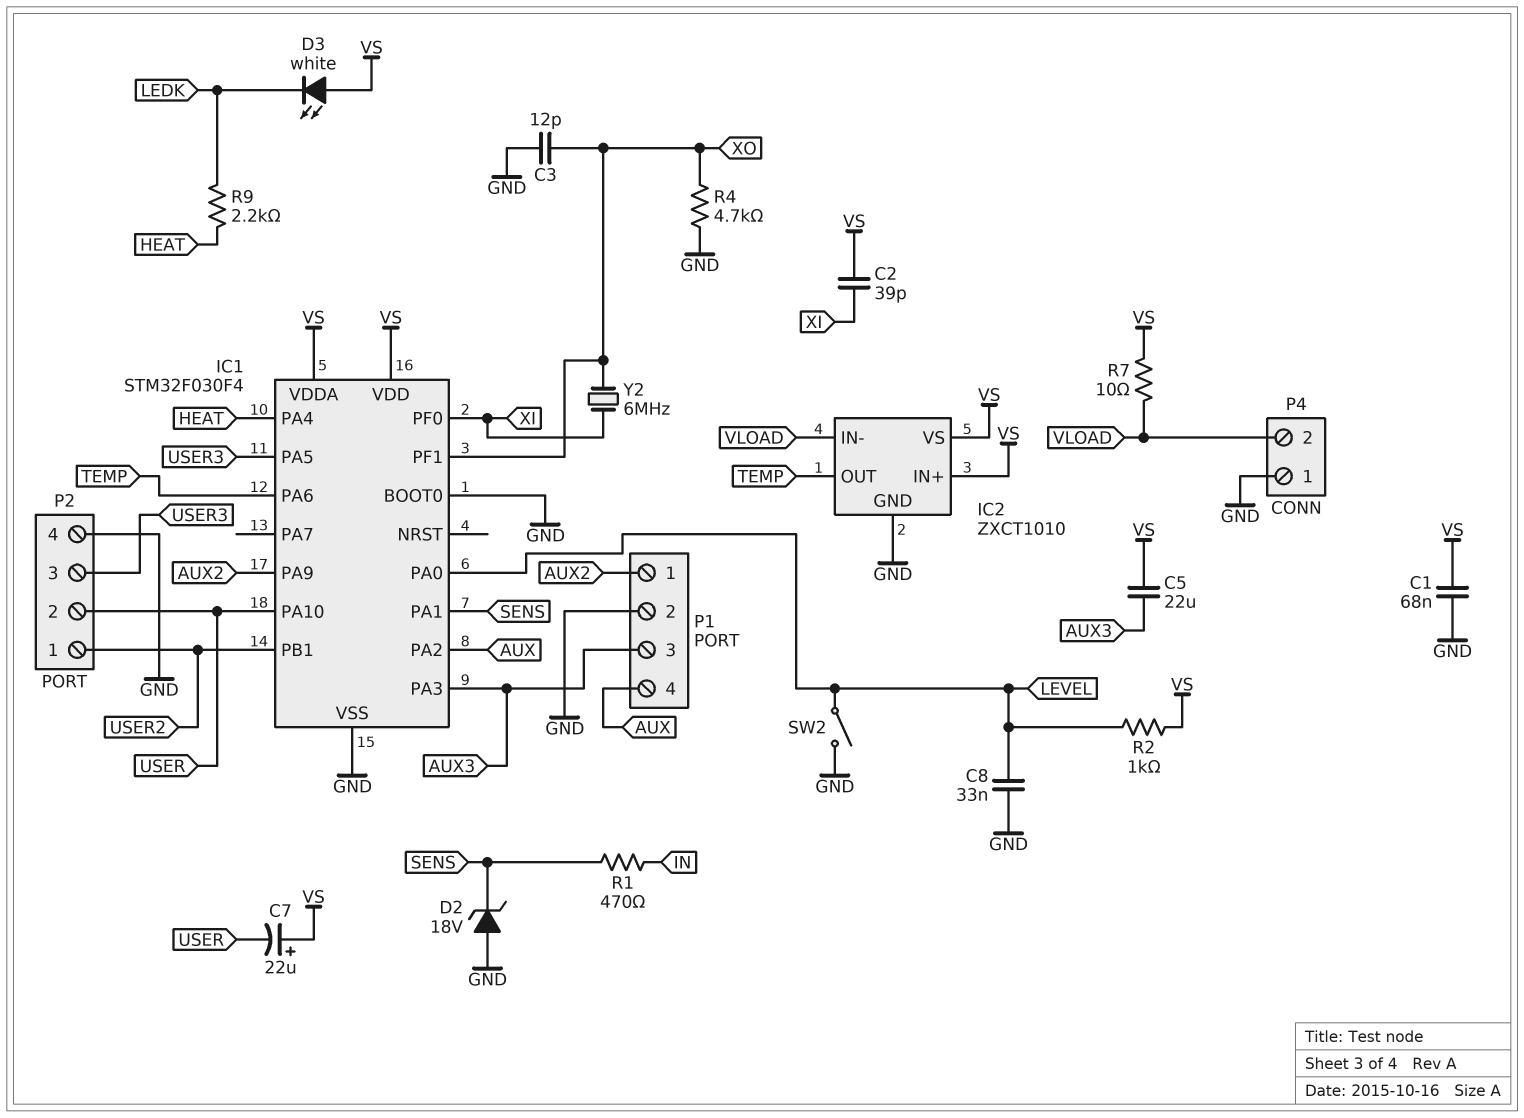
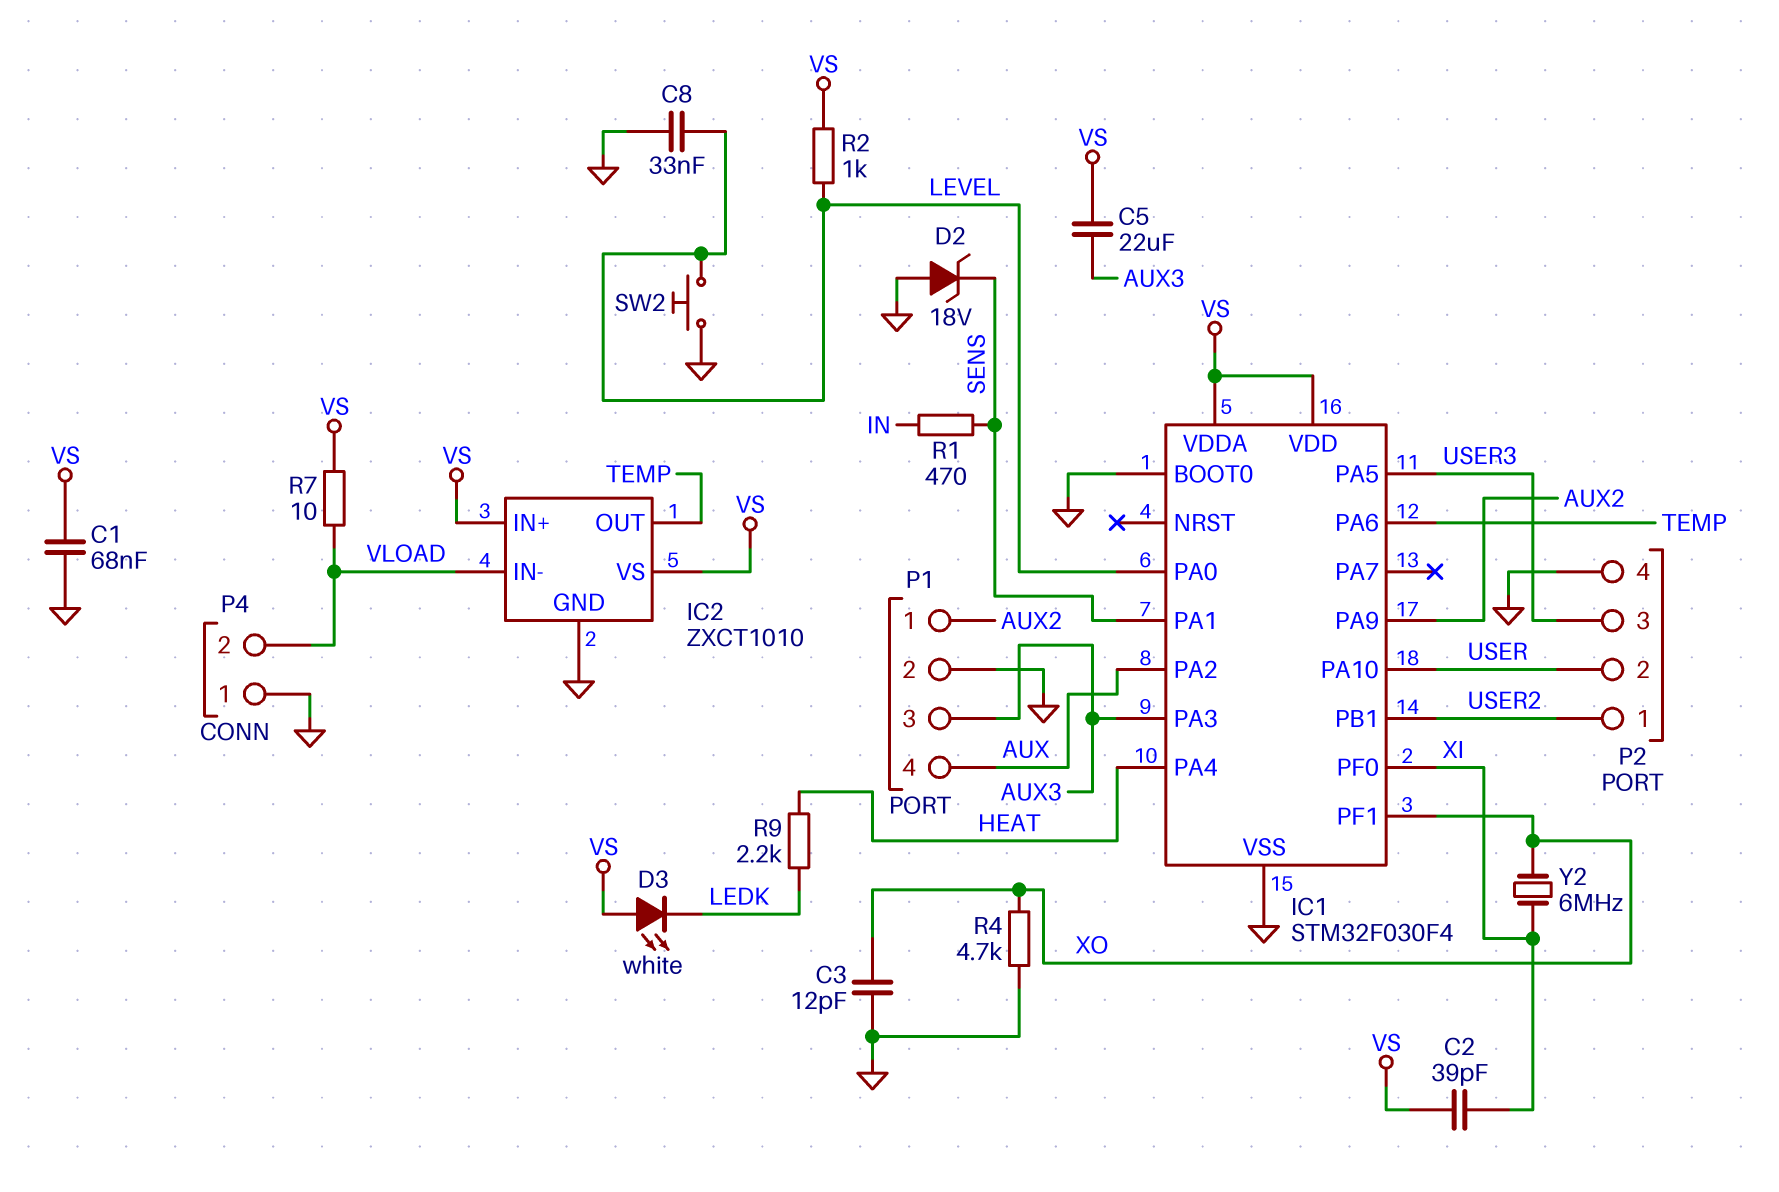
C7: 22uF (plus VS, minus USER) -> none
SW2: switch (GND, LEVEL) -> button (GND, LEVEL)

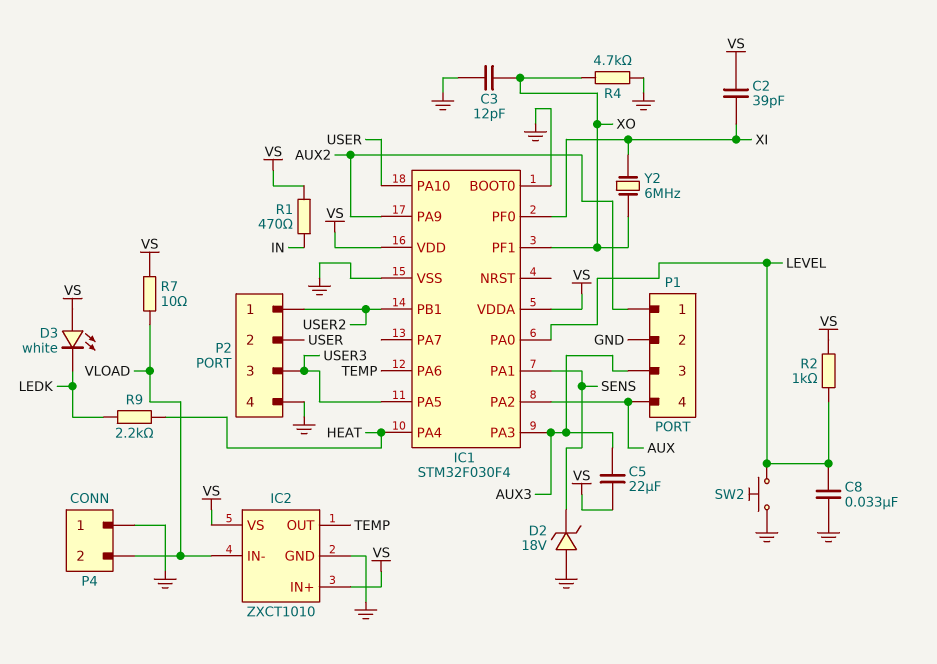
C1: 68nF (GND, VS) -> none
R1: 470 (IN, SENS) -> 470 (IN, VS)

